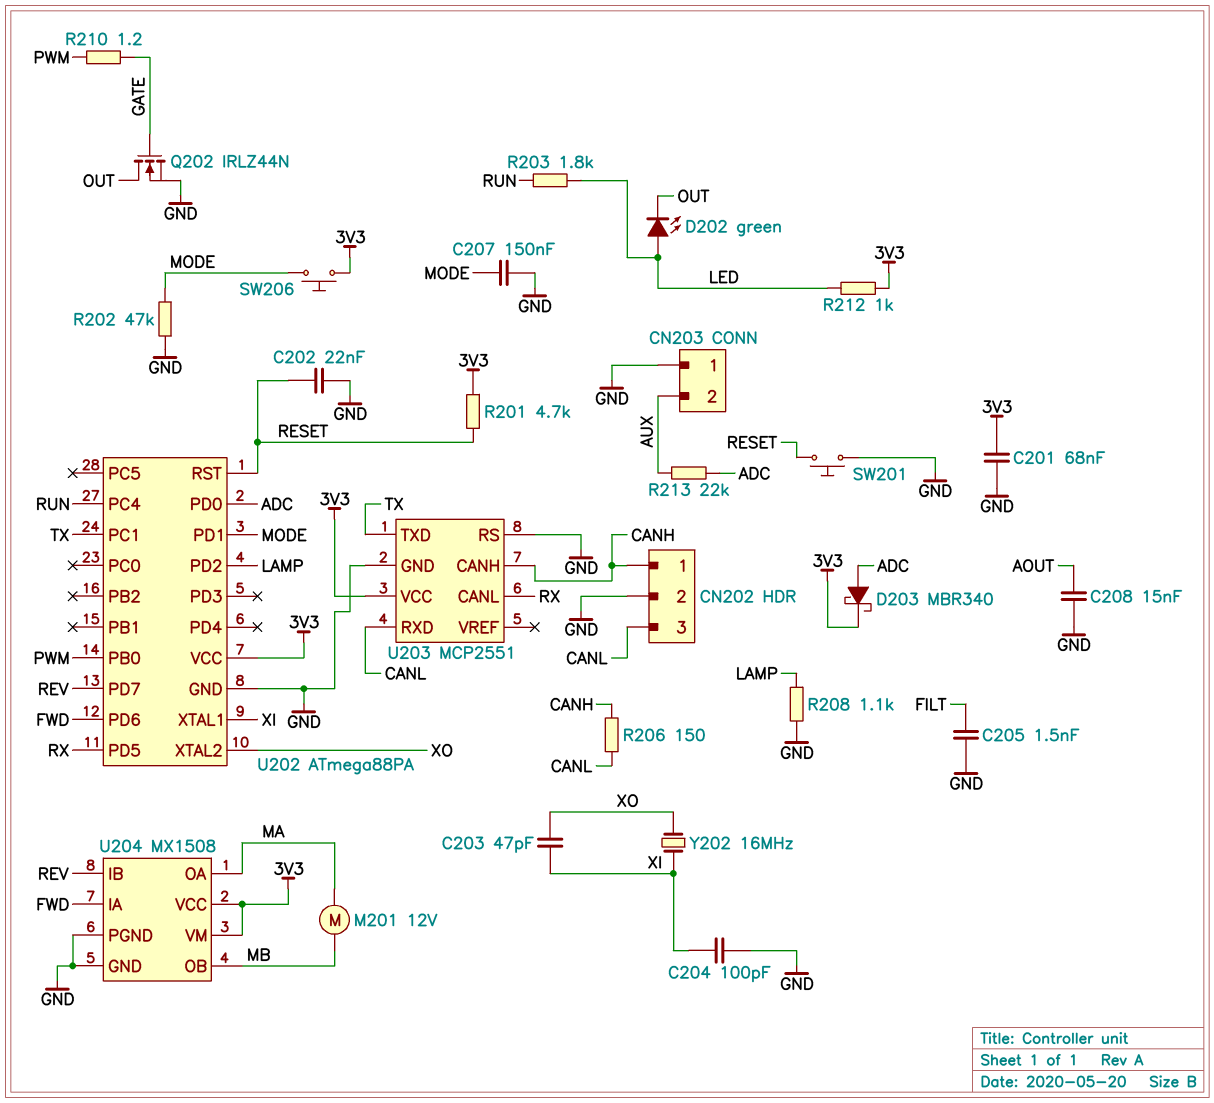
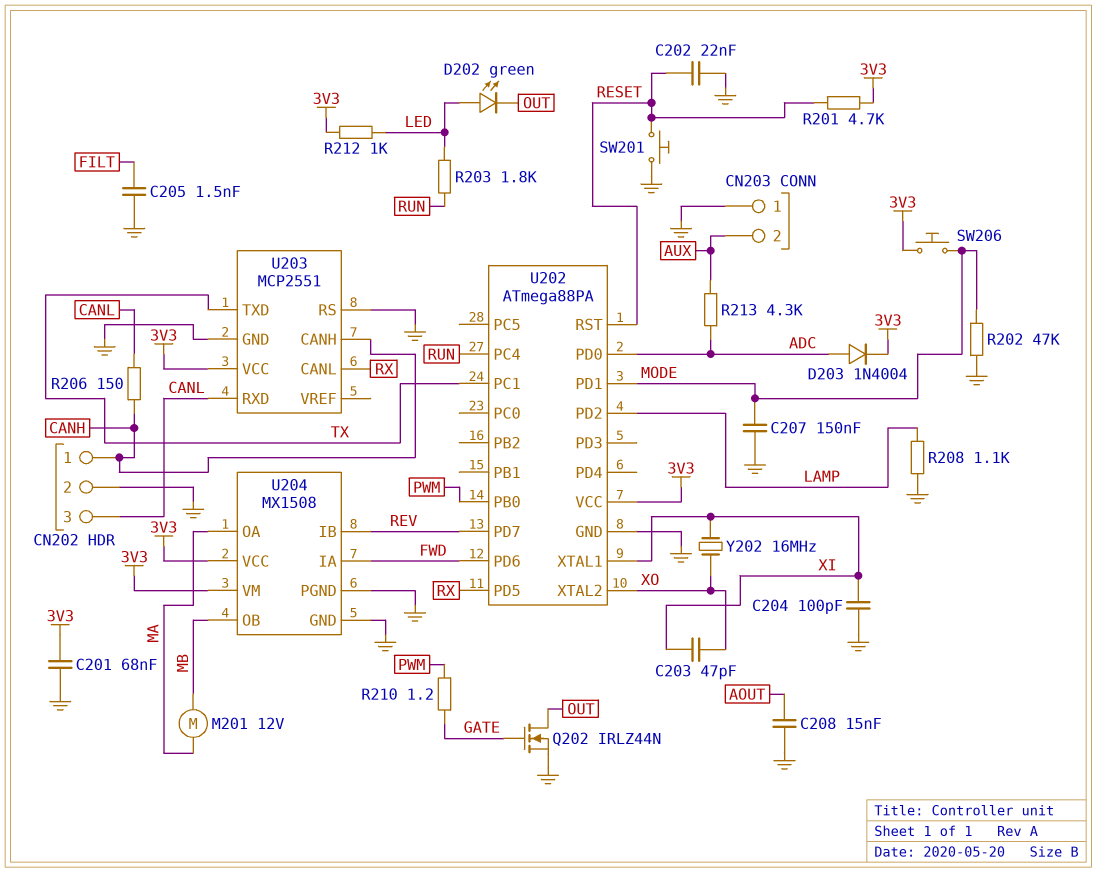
D203: schottky MBR340 (A ADC, K 3V3) -> diode 1N4004 (A ADC, K 3V3)
R213: 22k (ADC, AUX) -> 4.3k (ADC, AUX)

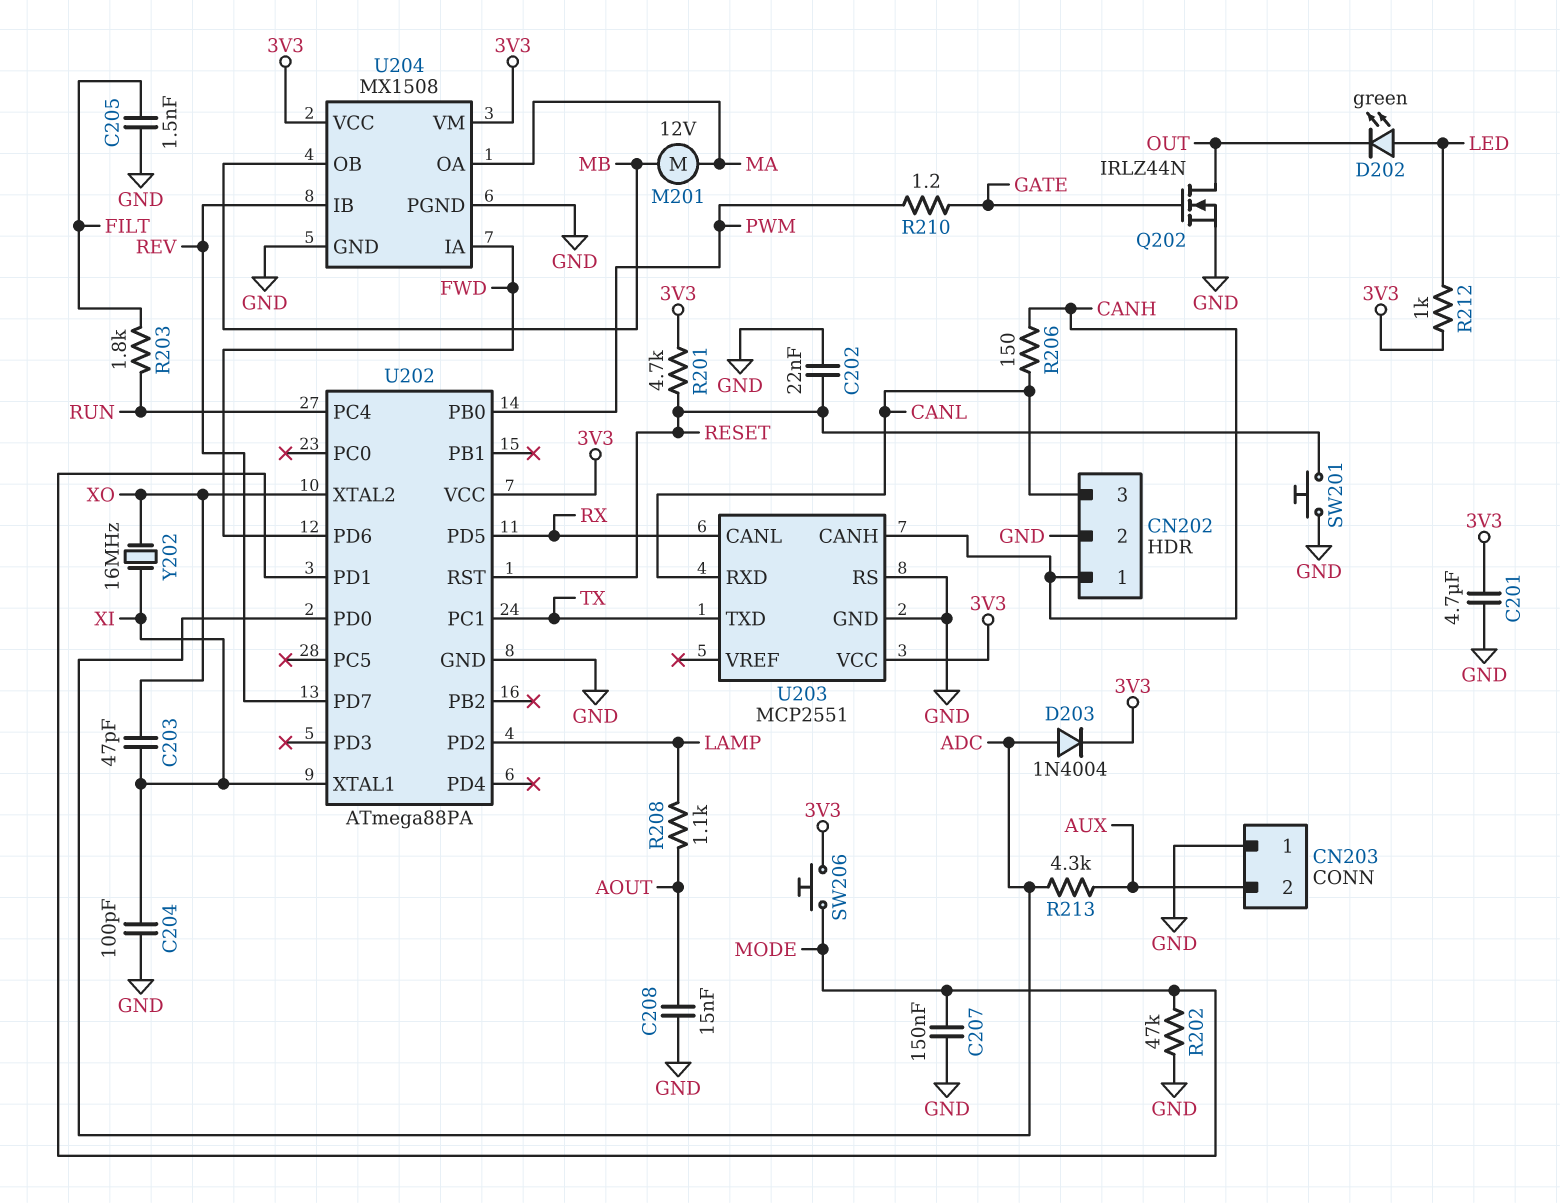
C201: 68nF (3V3, GND) -> 4.7uF (3V3, GND)
R203: 1.8k (LED, RUN) -> 1.8k (FILT, RUN)
R208: 1.1k (GND, LAMP) -> 1.1k (AOUT, LAMP)

